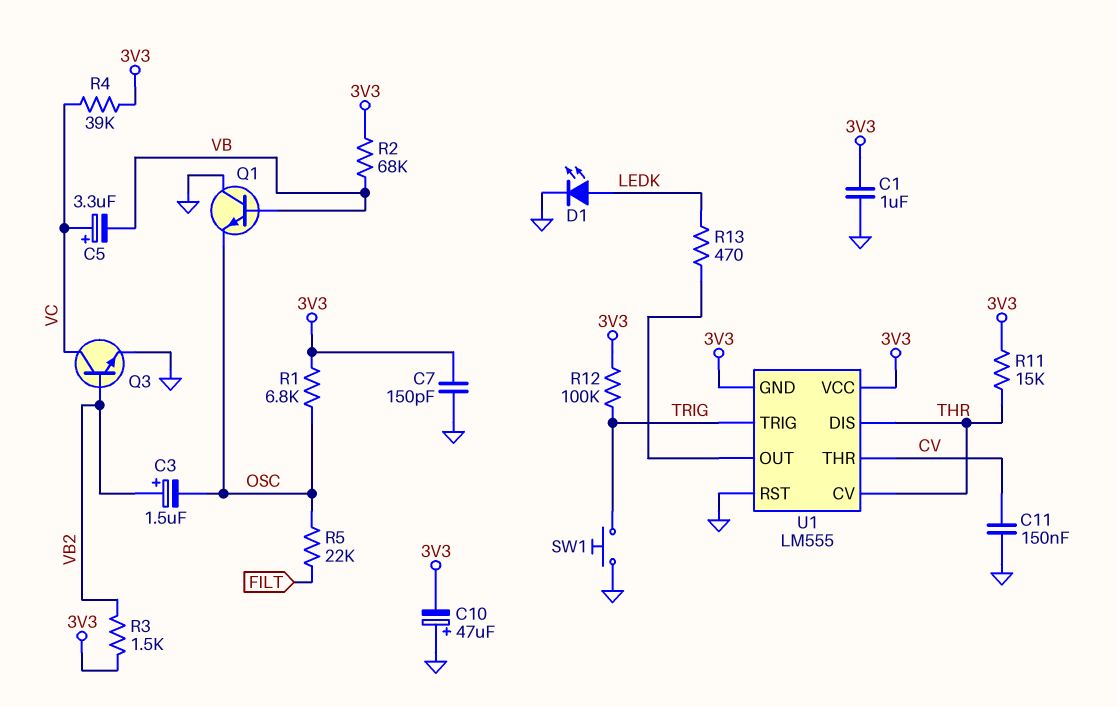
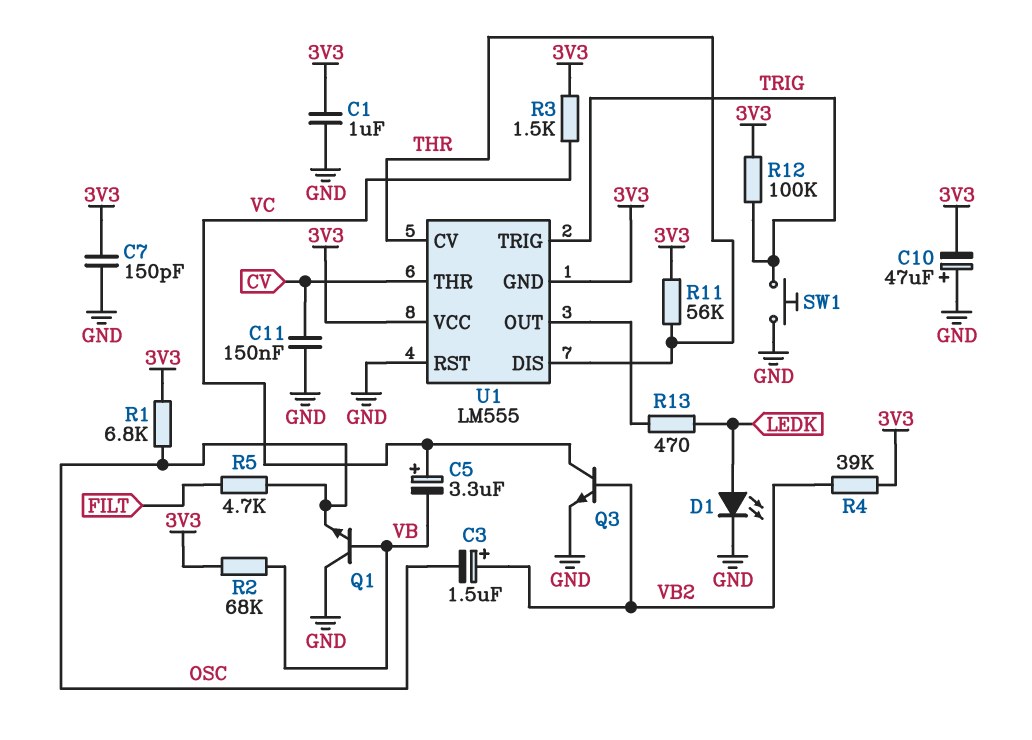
R3: 1.5k (3V3, VB2) -> 1.5k (3V3, VC)
R4: 39k (3V3, VC) -> 39k (3V3, VB2)
R5: 22k (FILT, OSC) -> 4.7k (FILT, OSC)
R11: 15k (3V3, THR) -> 56k (3V3, THR)

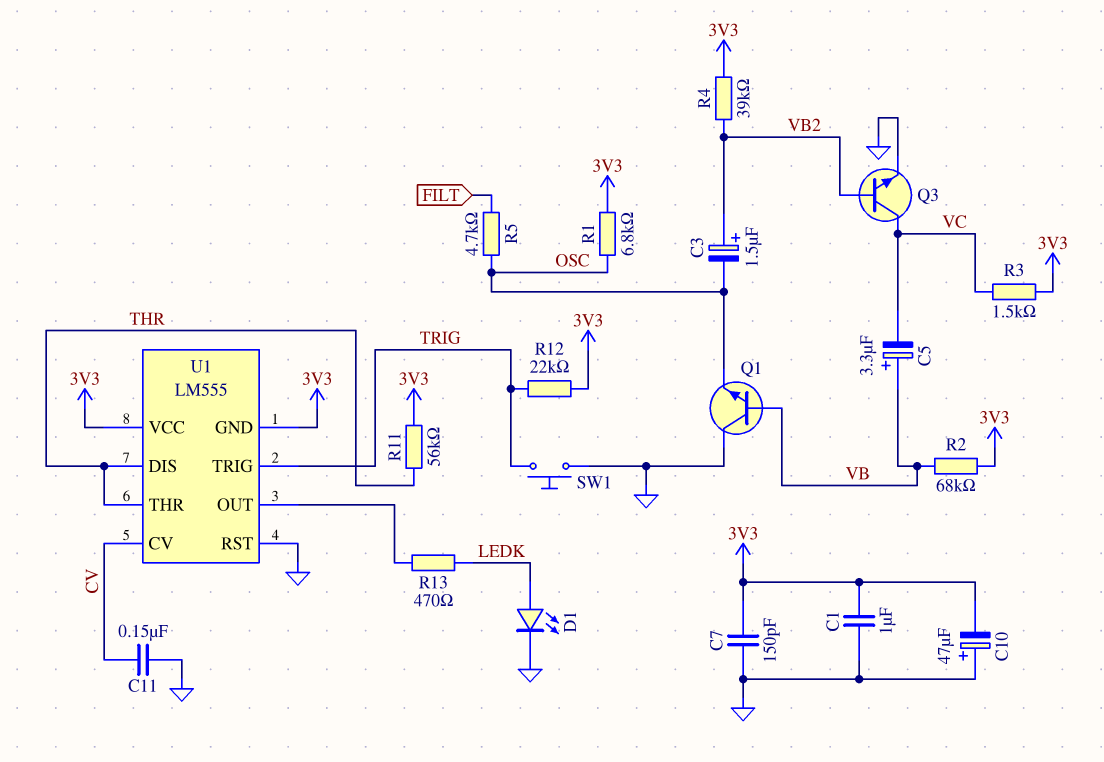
C5: 3.3uF (plus VC, minus VB) -> 3.3uF (plus VB, minus VC)
R12: 100k (3V3, TRIG) -> 22k (3V3, TRIG)
U1 pin CV: THR -> CV
U1 pin THR: CV -> THR

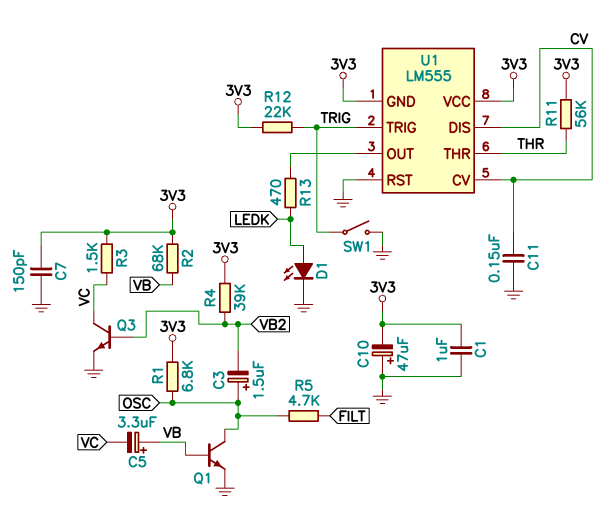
C3: 1.5uF (plus VB2, minus OSC) -> 1.5uF (plus OSC, minus VB2)
Q1: NPN (B VB, C GND, E OSC) -> NPN (B VB, C OSC, E GND)
SW1: button (GND, TRIG) -> switch (GND, TRIG)
U1 pin DIS: THR -> CV

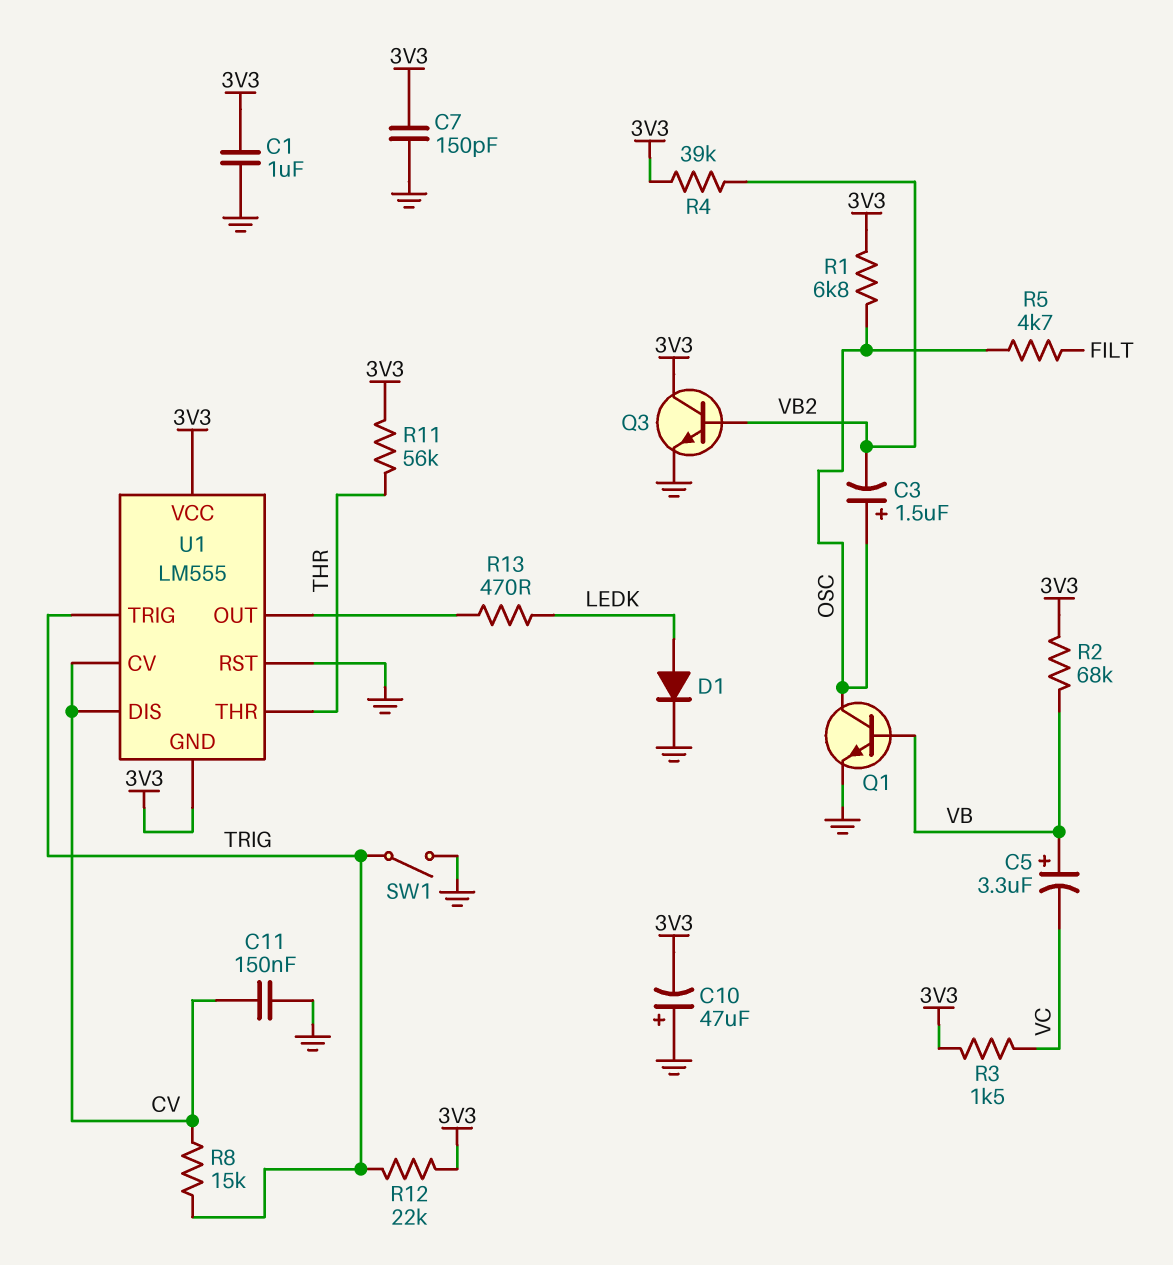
D1: LED (A LEDK, K GND) -> diode (A LEDK, K GND)
Q3: NPN (B VB2, C VC, E GND) -> NPN (B VB2, C 3V3, E GND)
R8: none -> 15k (CV, TRIG)

